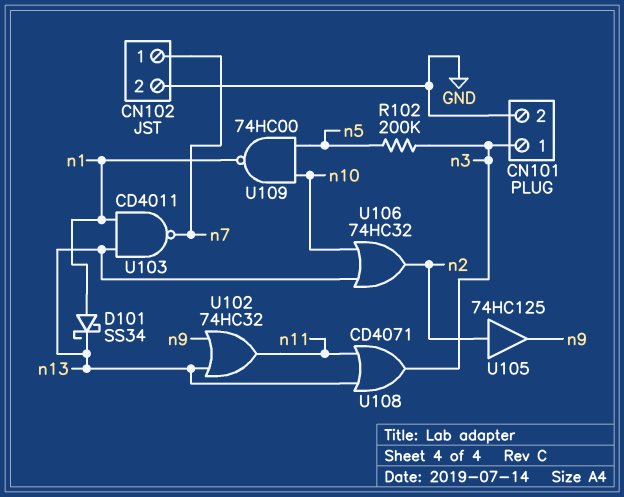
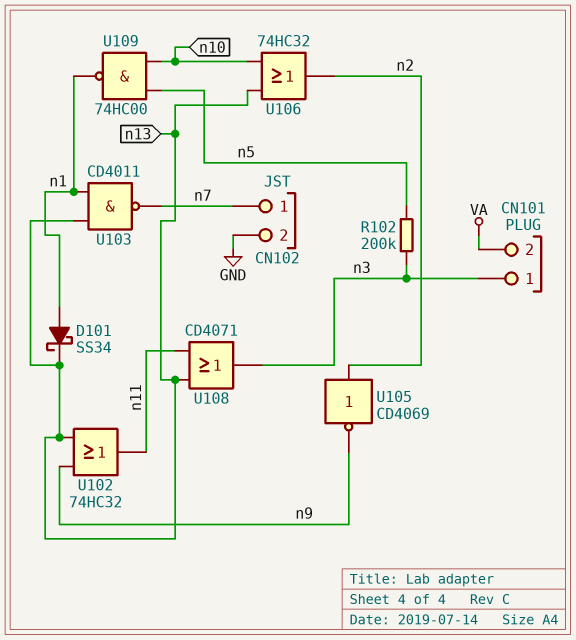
CN101 pin 2: GND -> VA
U105: buffer 74HC125 (in n2, out n9) -> NOT CD4069 (in n2, out n9)

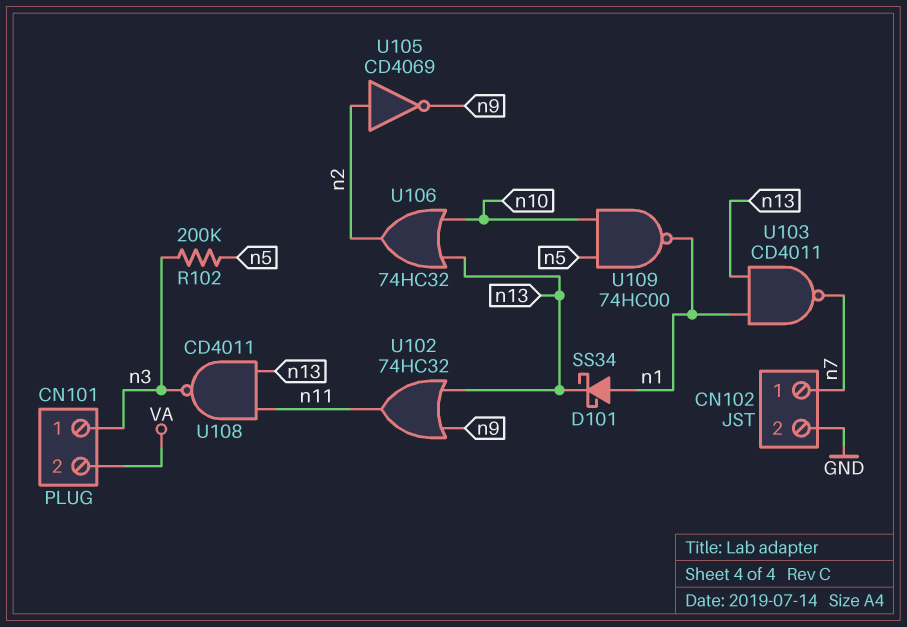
U108: OR CD4071 (in n11, in n13, out n3) -> NAND CD4011 (in n11, in n13, out n3)

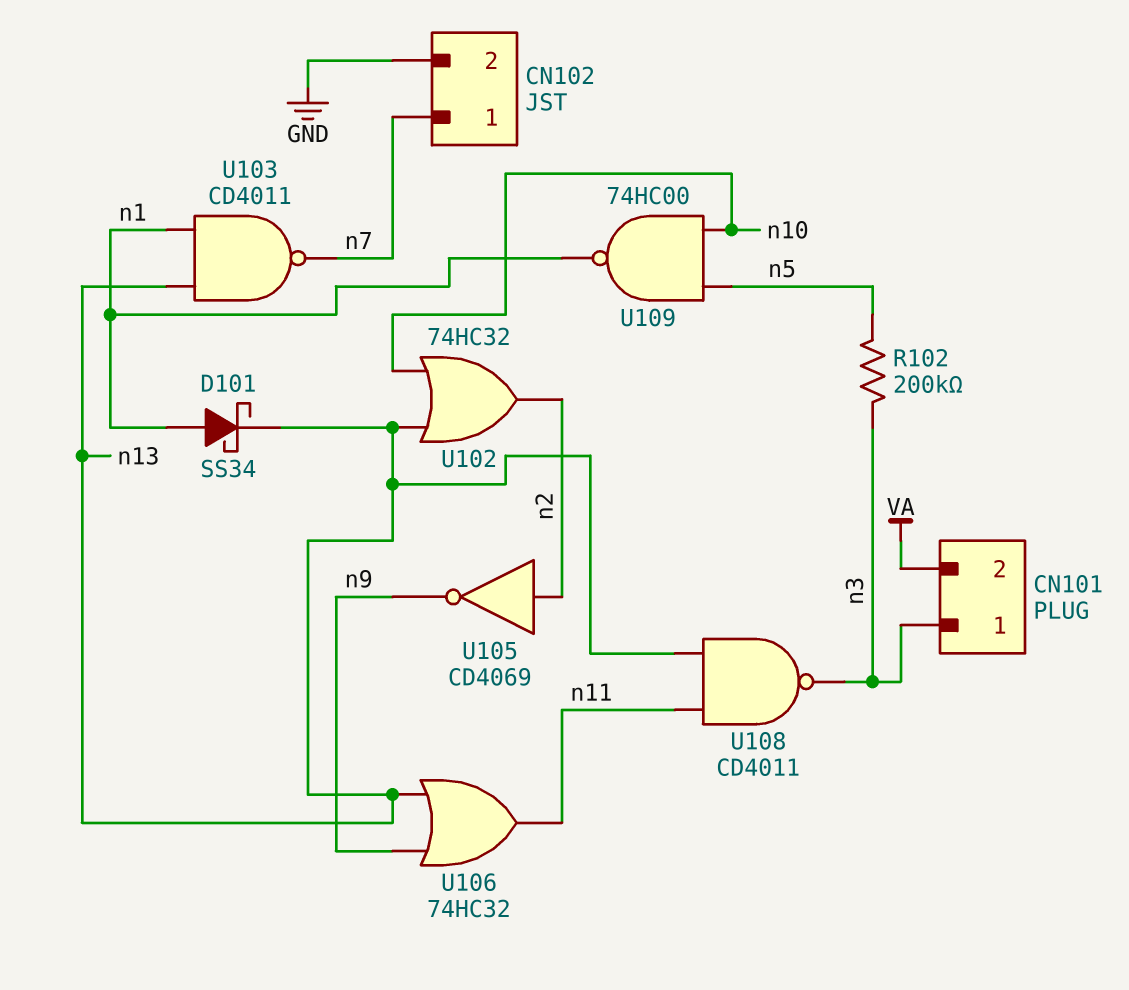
U102: OR 74HC32 (in n9, in n13, out n11) -> OR 74HC32 (in n10, in n13, out n2)
U106: OR 74HC32 (in n10, in n13, out n2) -> OR 74HC32 (in n9, in n13, out n11)

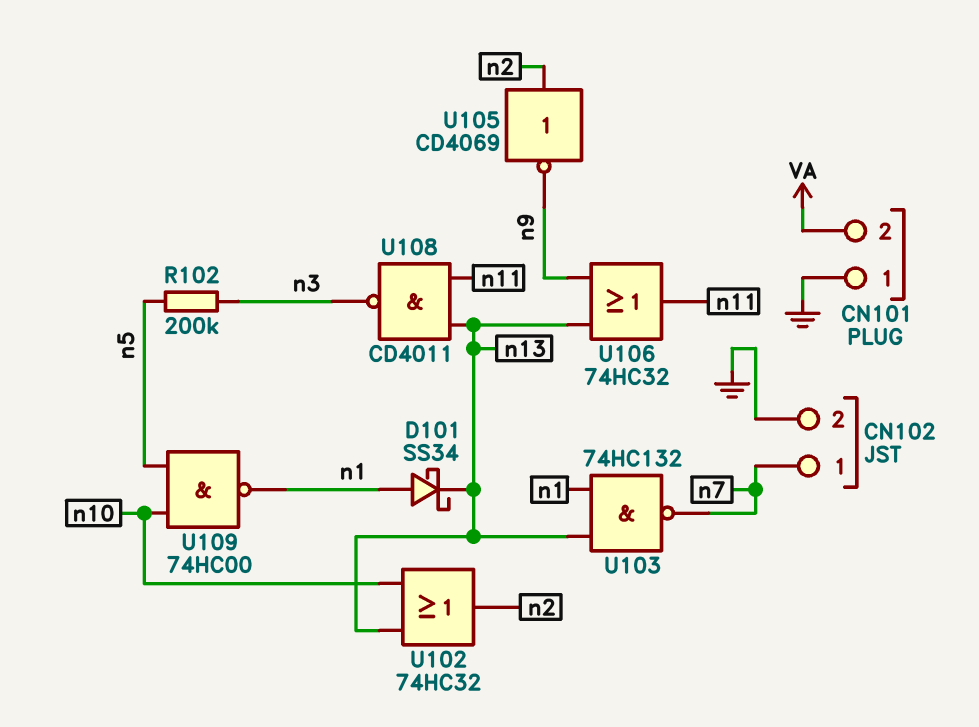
CN101 pin 1: n3 -> GND
U103: NAND CD4011 (in n1, in n13, out n7) -> NAND 74HC132 (in n1, in n13, out n7)

